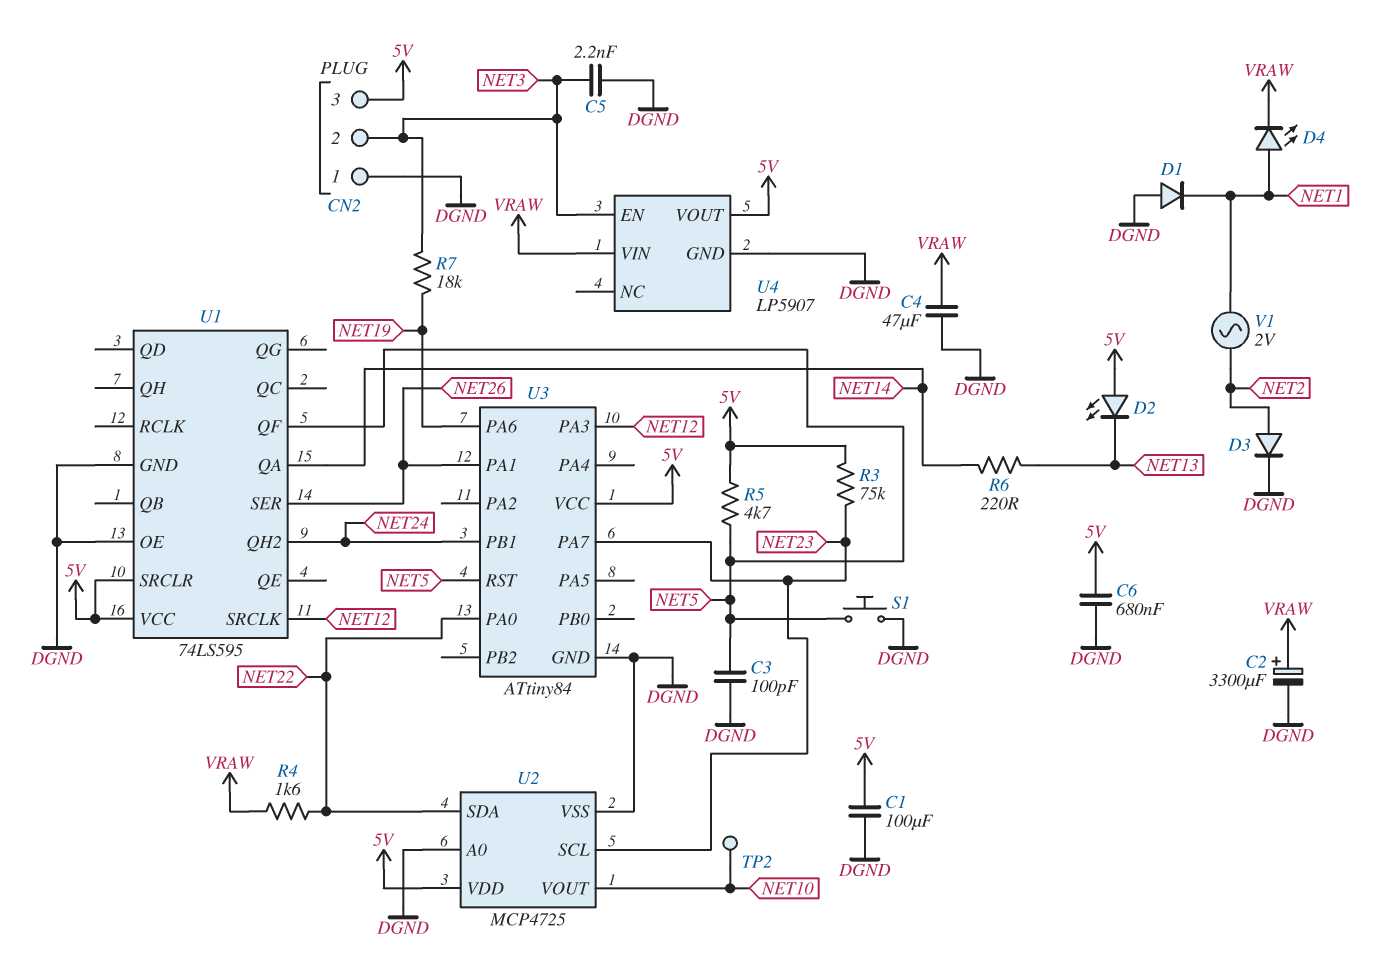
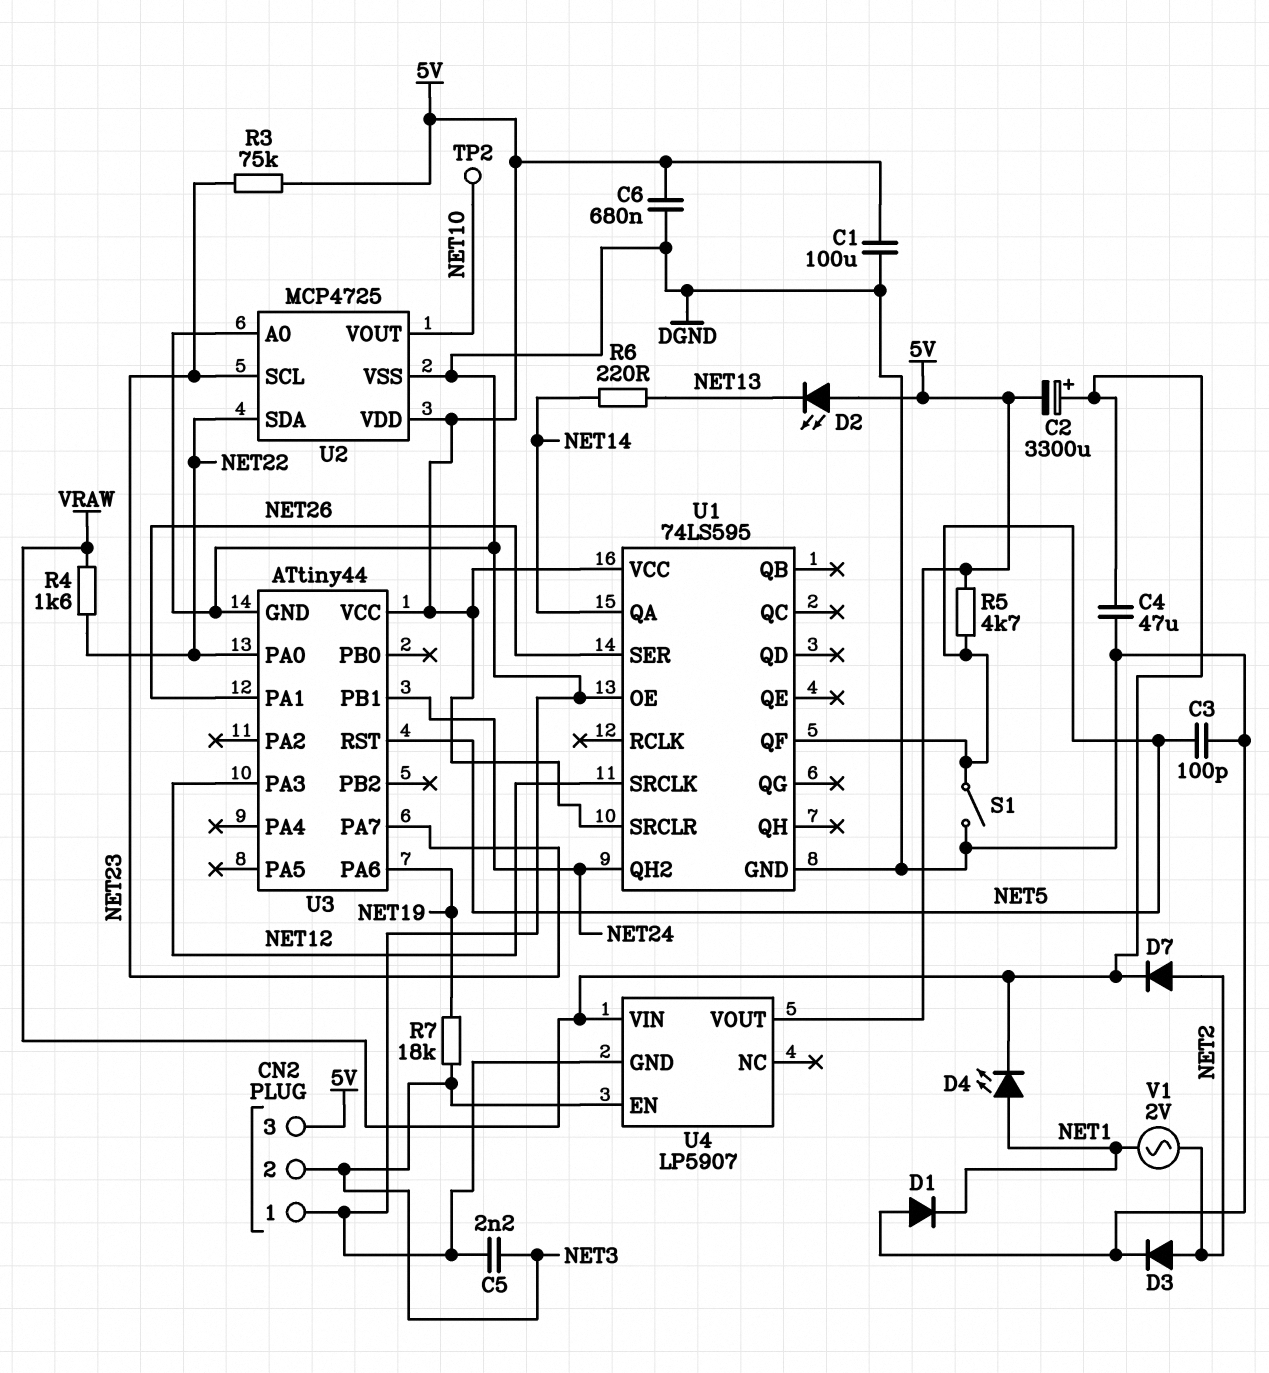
C2: 3300uF (plus VRAW, minus DGND) -> 3300uF (plus VRAW, minus 5V)
D7: none -> diode (A NET2, K VRAW)
S1: button (DGND, NET5) -> switch (DGND, NET5)
U3: ATtiny84 -> ATtiny44

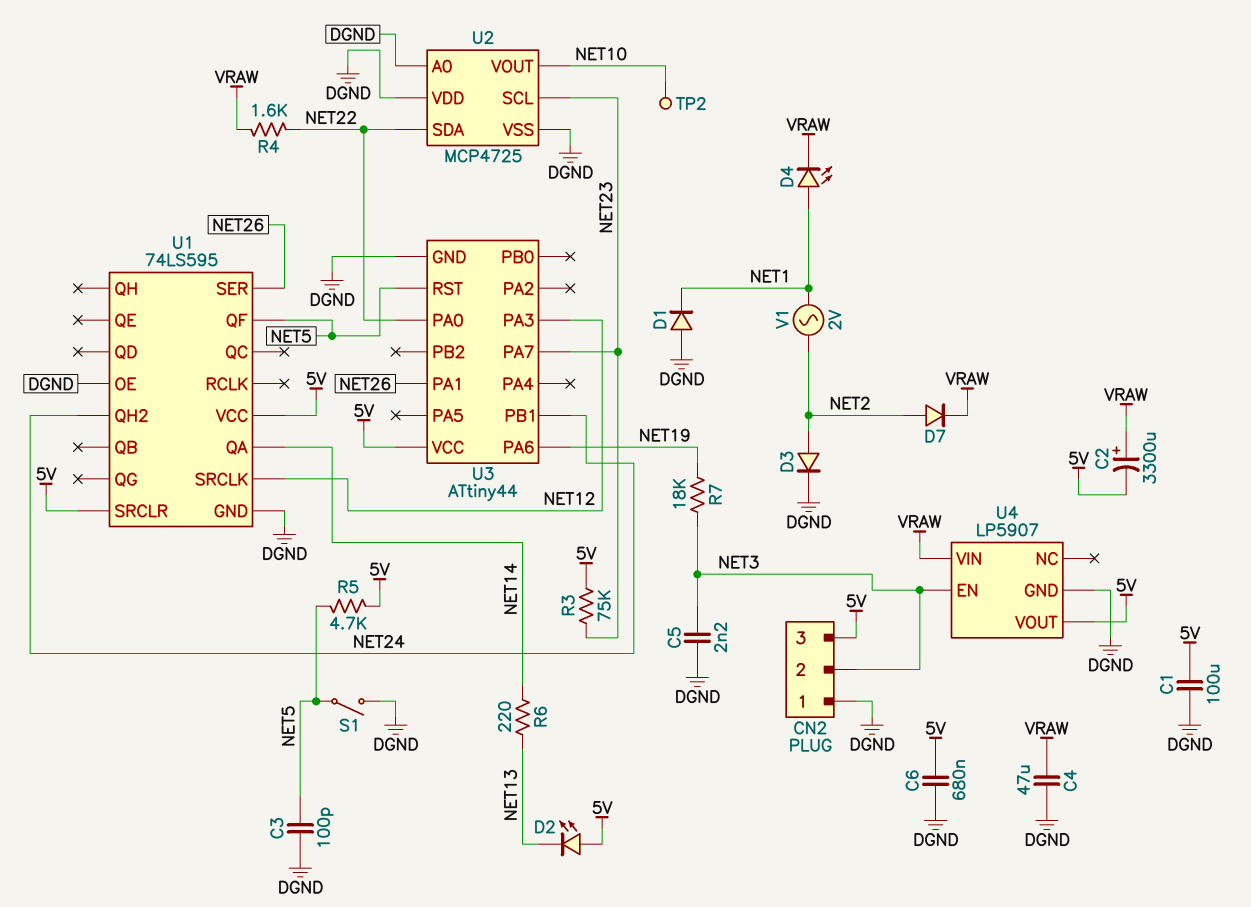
U2 pin VDD: 5V -> DGND

